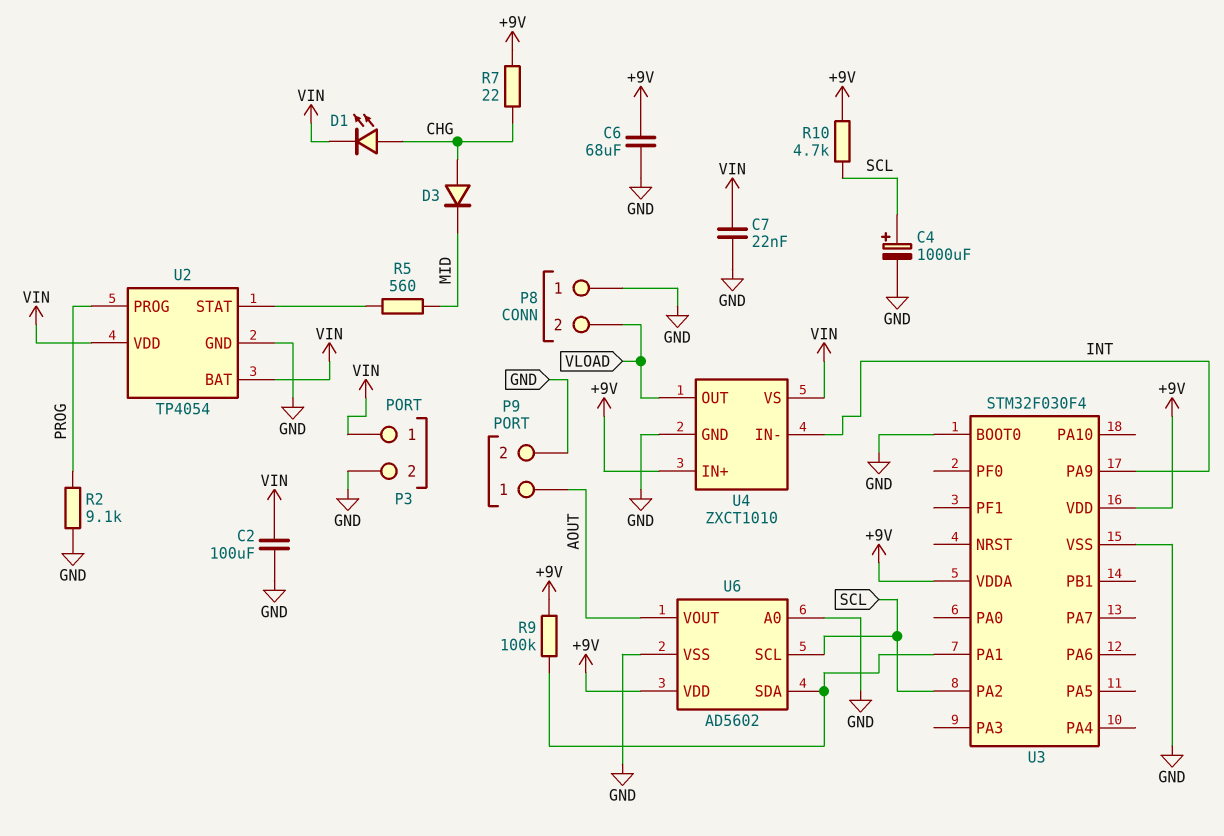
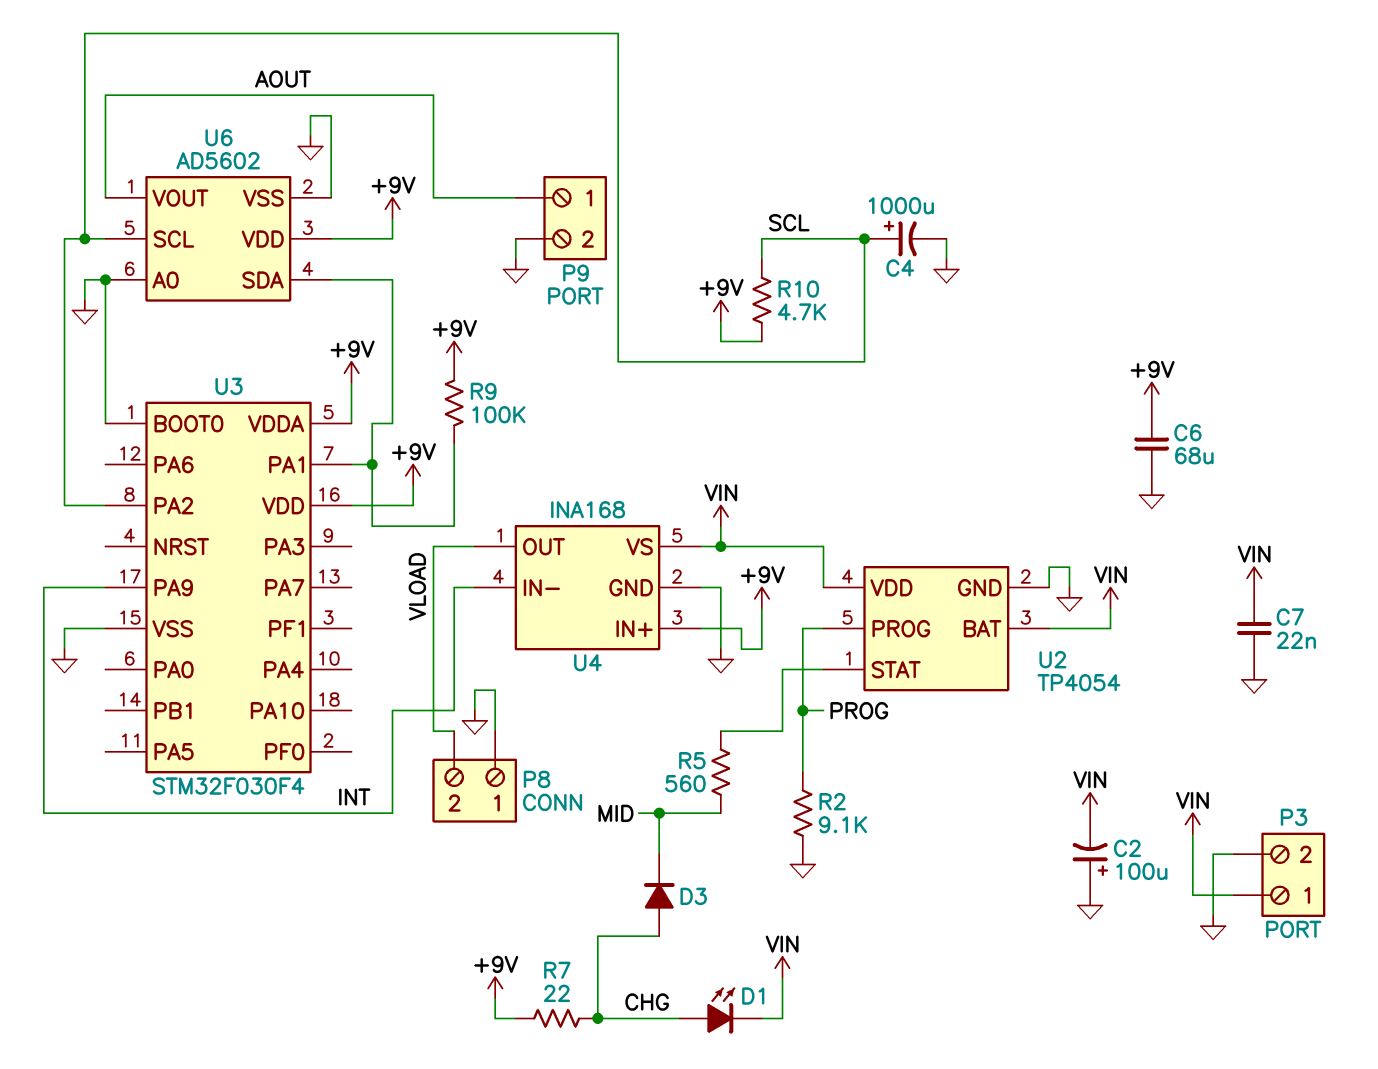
C2: 100uF (GND, VIN) -> 100uF (plus GND, minus VIN)
U4: ZXCT1010 -> INA168

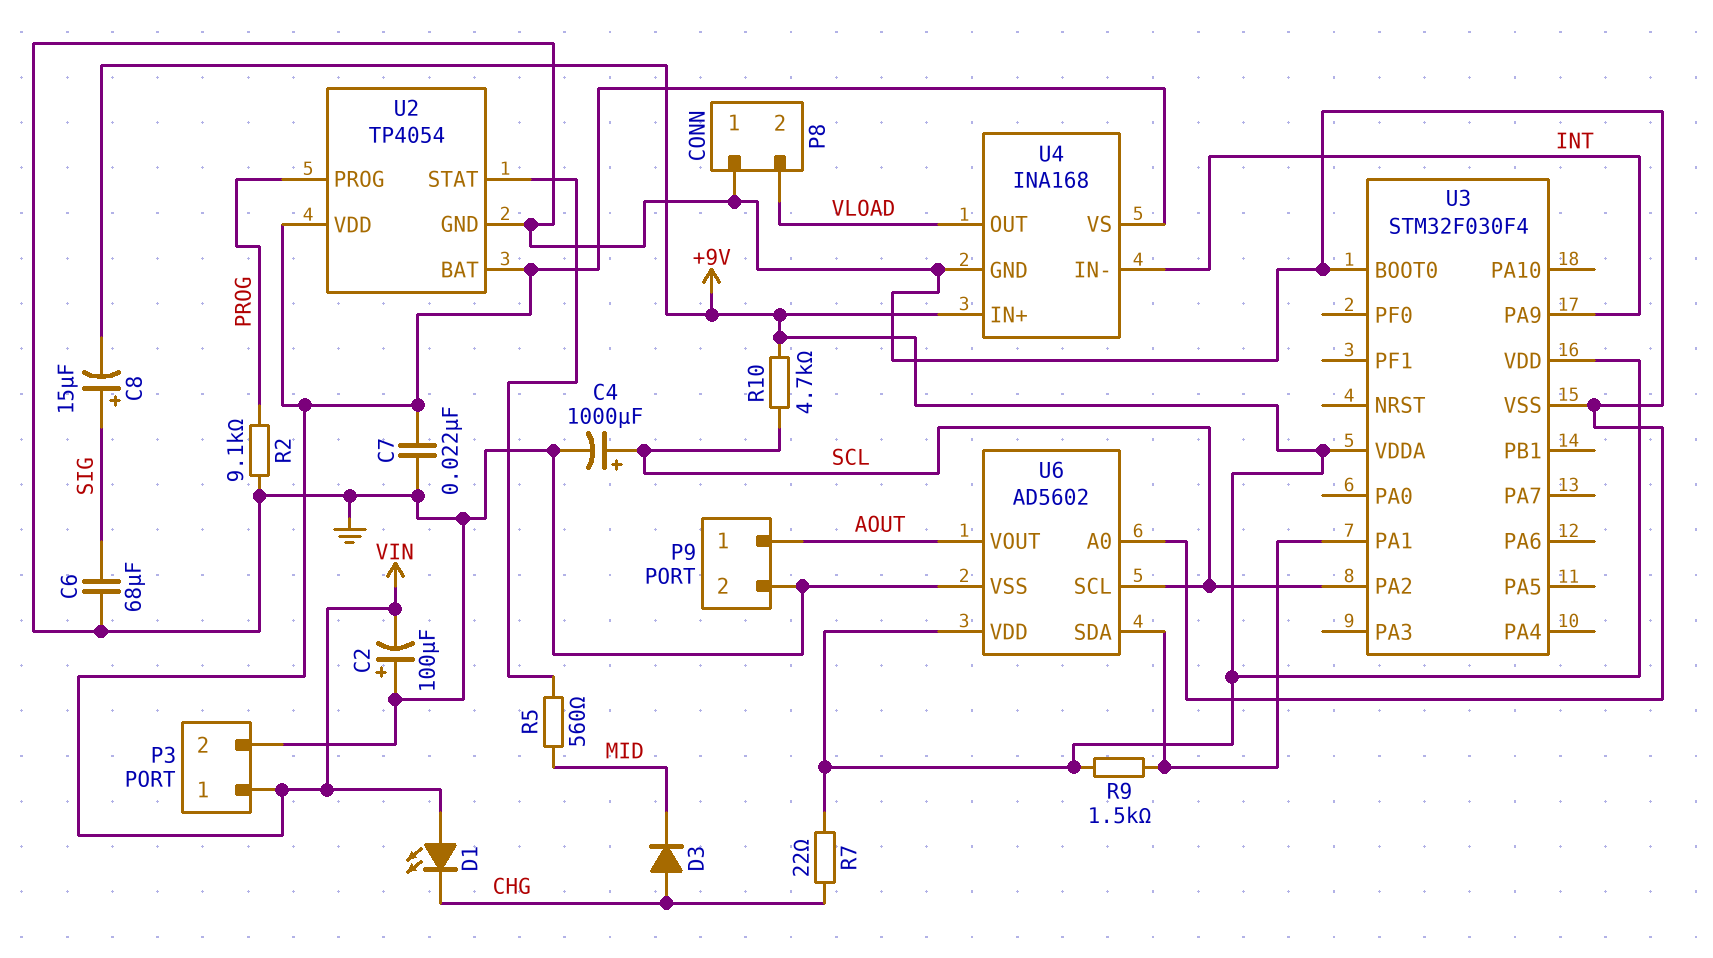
C6: 68uF (+9V, GND) -> 68uF (GND, SIG)
C8: none -> 15uF (plus SIG, minus +9V)
D1: LED (A CHG, K VIN) -> LED (A VIN, K CHG)
R9: 100k (+9V, U3/PA1) -> 1.5k (+9V, U3/PA1)

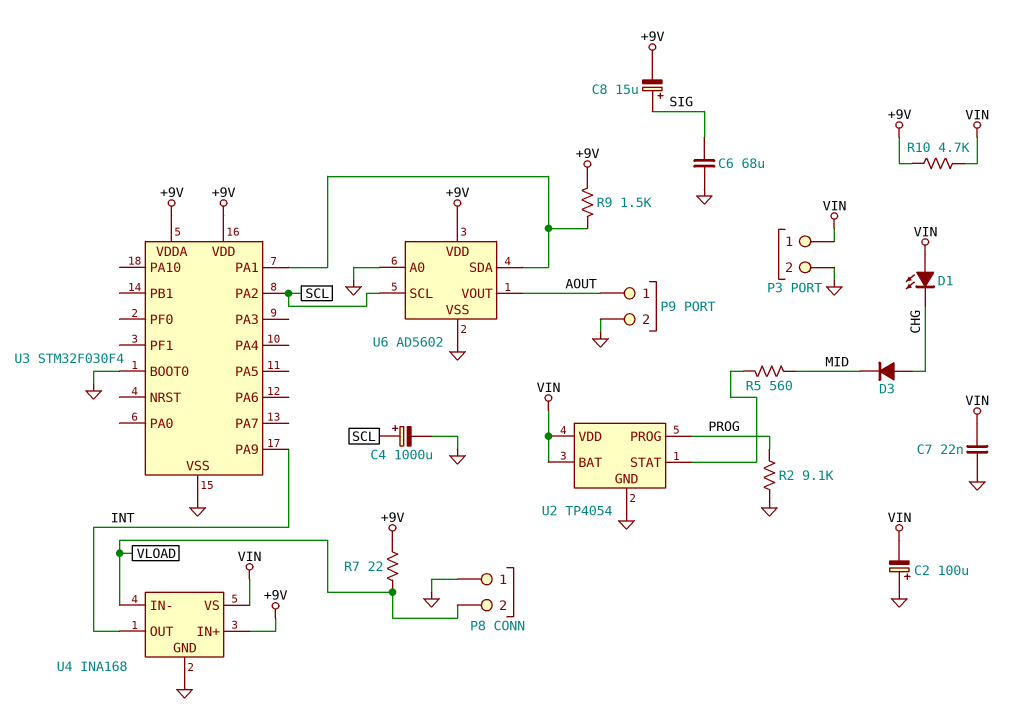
R7: 22 (+9V, CHG) -> 22 (+9V, VLOAD)
R10: 4.7k (+9V, SCL) -> 4.7k (+9V, VIN)
U4 pin IN-: INT -> VLOAD
U4 pin OUT: VLOAD -> INT

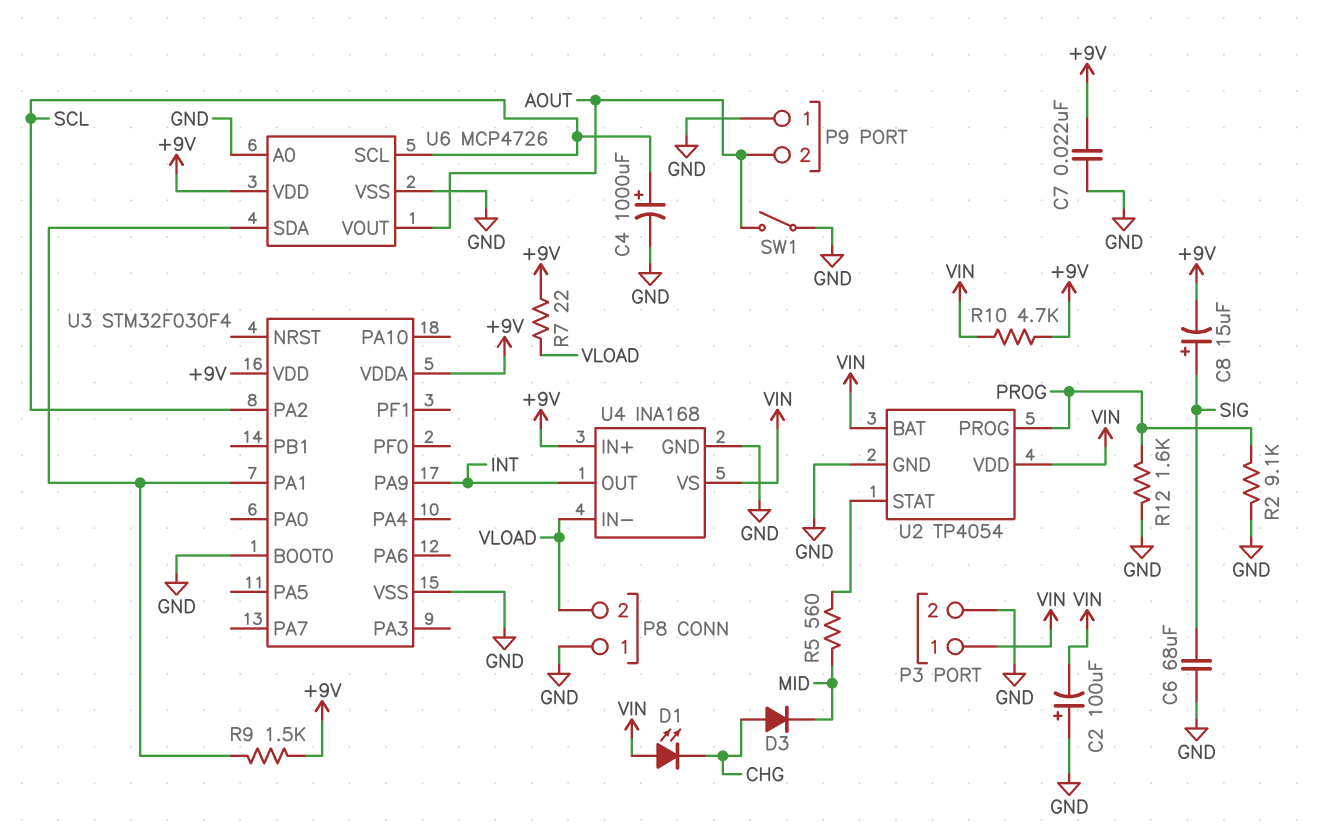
C7: 22nF (GND, VIN) -> 22nF (+9V, GND)
P9 pin 1: AOUT -> GND
P9 pin 2: GND -> AOUT
R12: none -> 1.6k (GND, PROG)
SW1: none -> switch (AOUT, GND)
U6: AD5602 -> MCP4726

